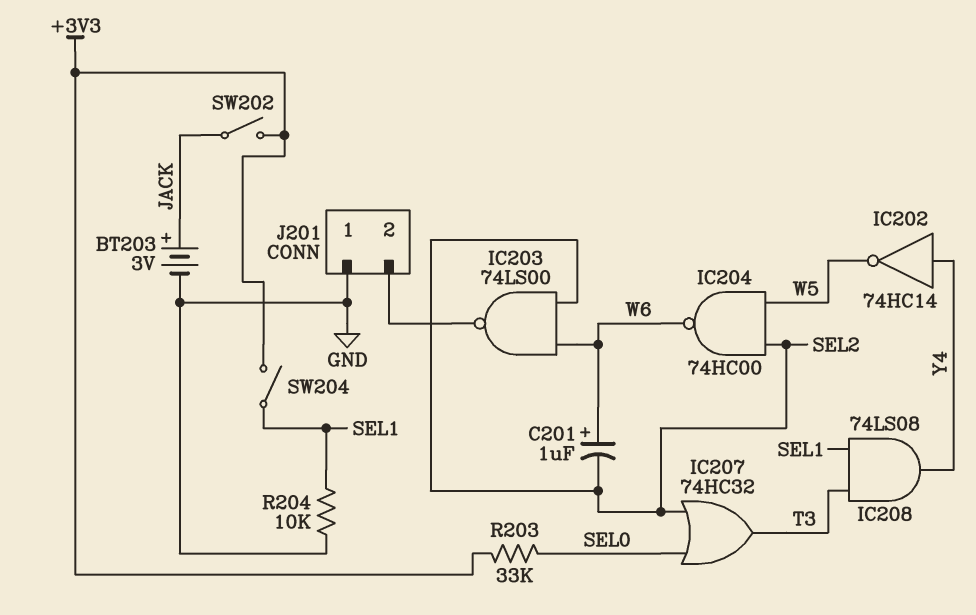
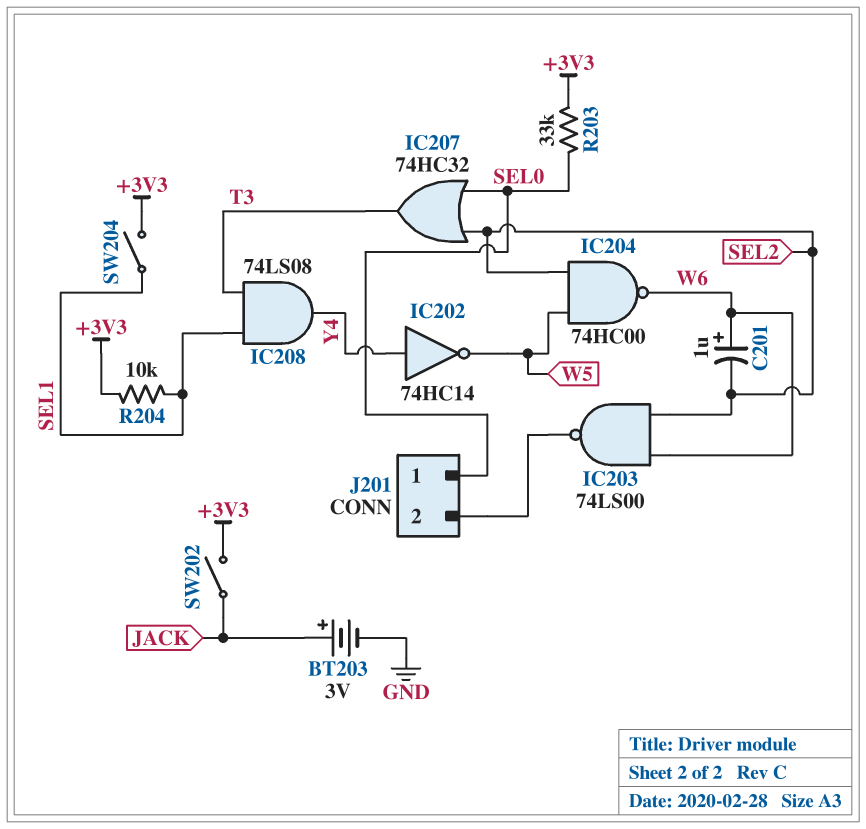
J201 pin 1: GND -> SEL0
R204: 10k (GND, SEL1) -> 10k (+3V3, SEL1)

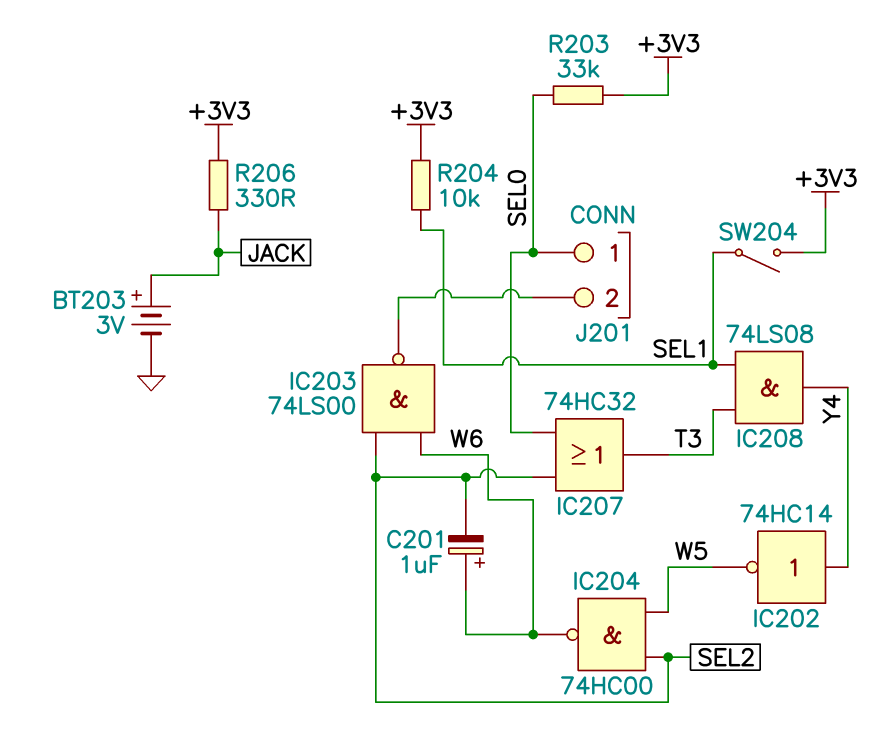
R206: none -> 330 (+3V3, JACK)
SW202: switch (+3V3, JACK) -> none

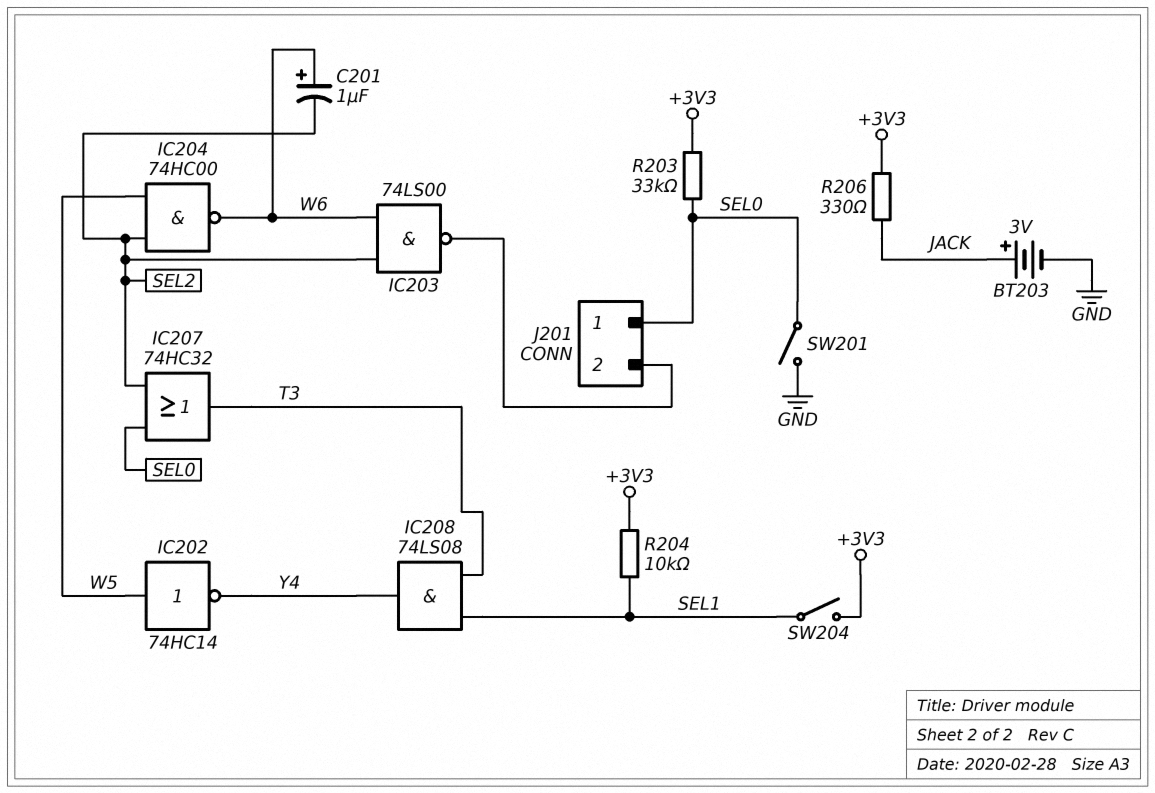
IC202: NOT 74HC14 (in Y4, out W5) -> NOT 74HC14 (in W5, out Y4)
SW201: none -> switch (GND, SEL0)

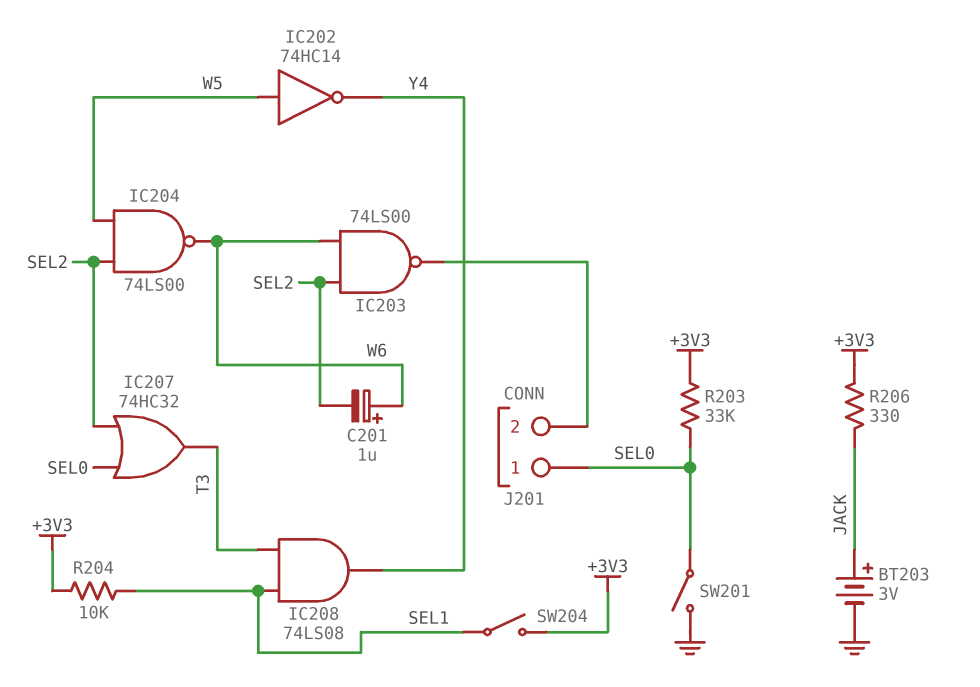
IC204: NAND 74HC00 (in SEL2, in W5, out W6) -> NAND 74LS00 (in SEL2, in W5, out W6)

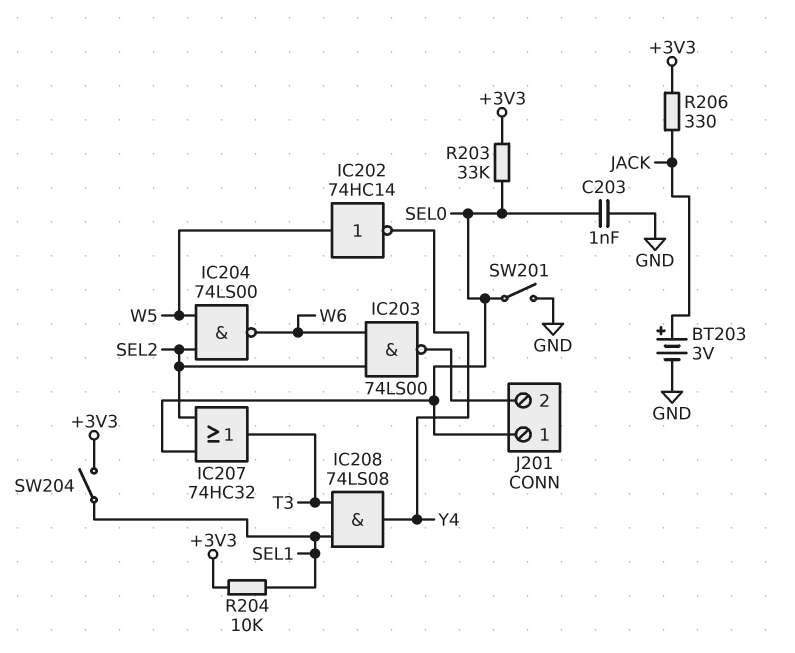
C201: 1uF (plus W6, minus SEL2) -> none
C203: none -> 1nF (GND, SEL0)

